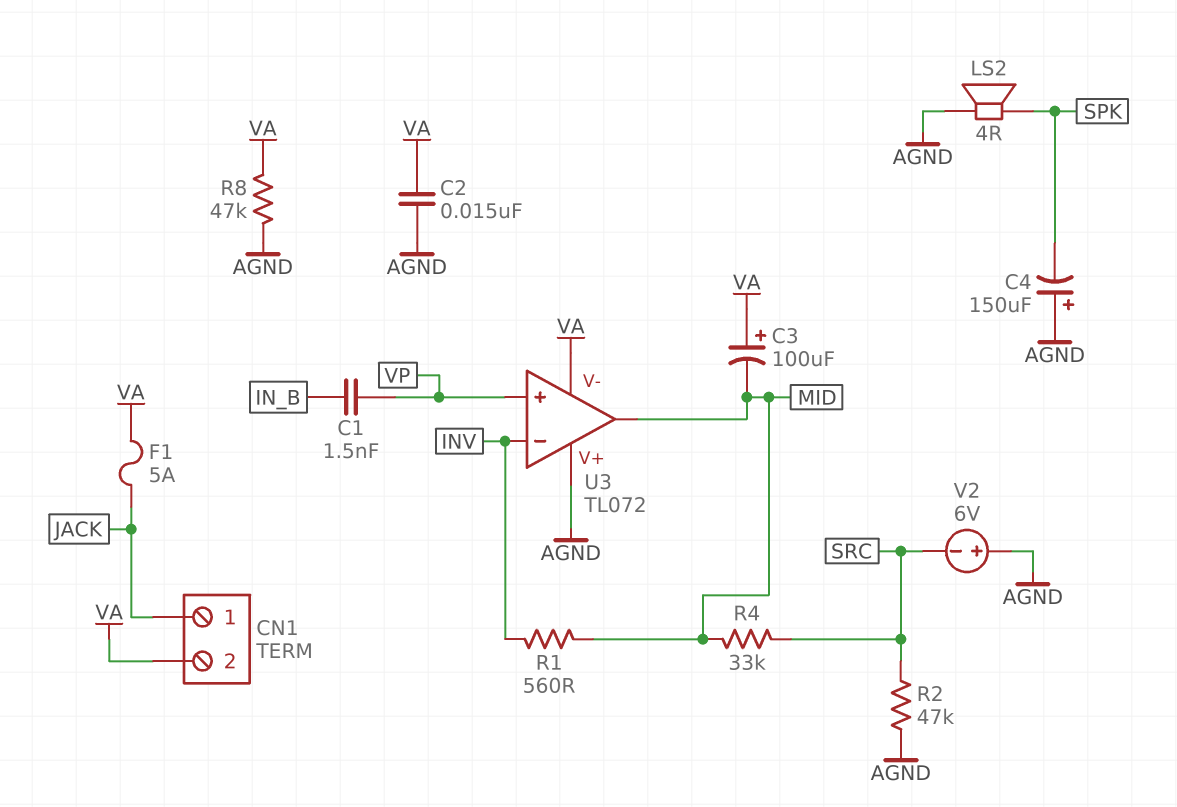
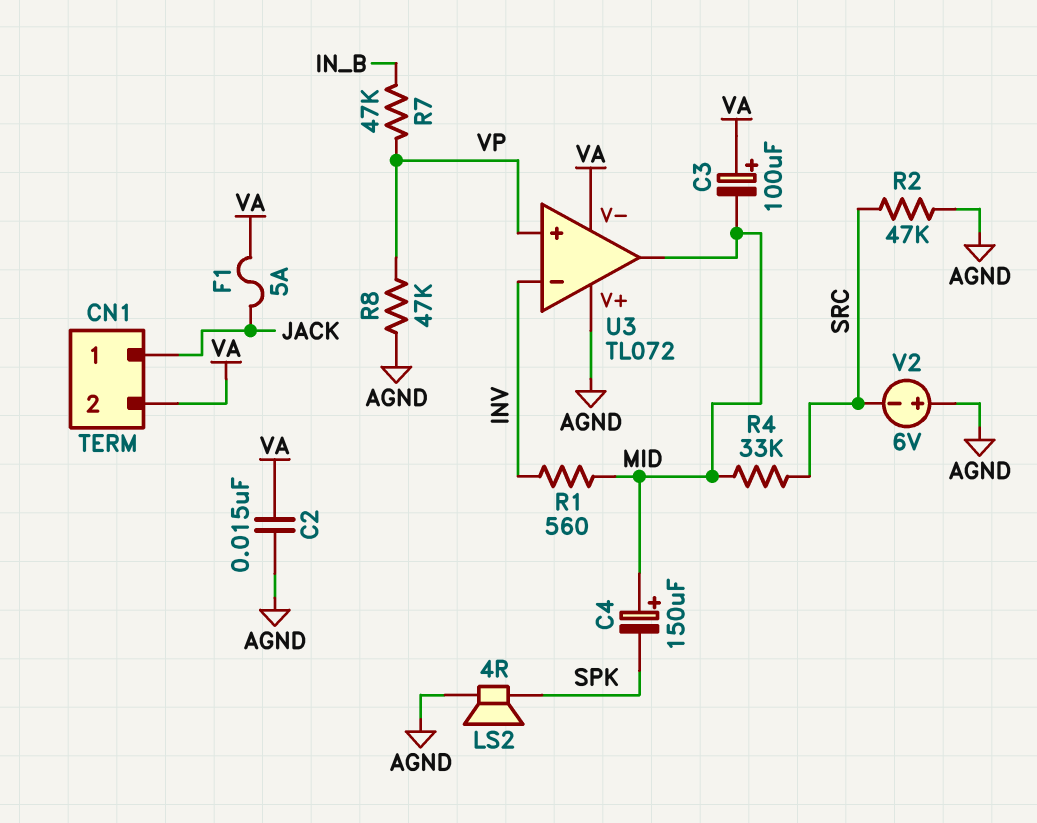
C1: 1.5nF (IN_B, VP) -> none
C4: 150uF (plus AGND, minus SPK) -> 150uF (plus MID, minus SPK)
R7: none -> 47k (IN_B, VP)
R8: 47k (AGND, VA) -> 47k (AGND, VP)

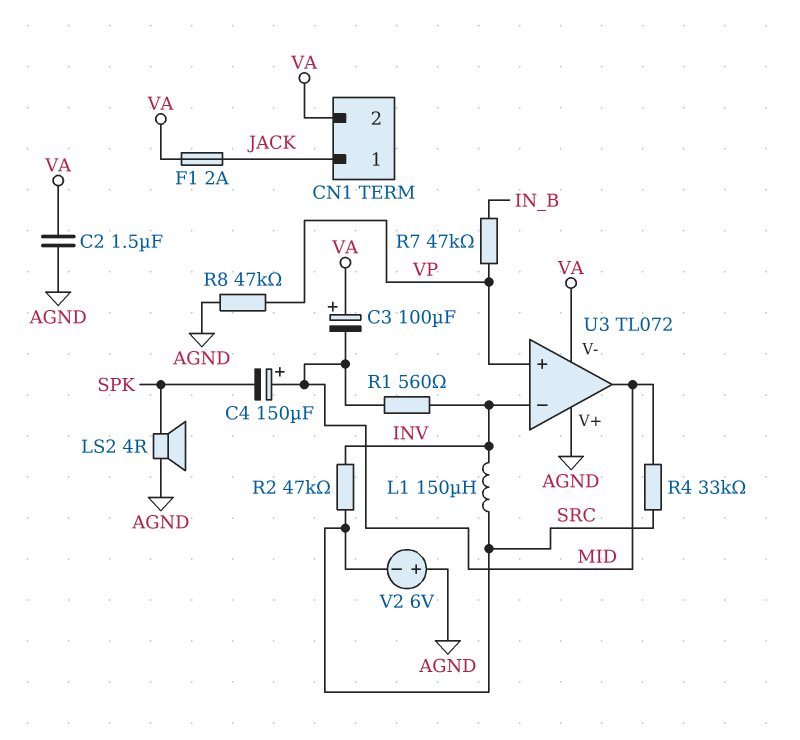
C2: 15nF (AGND, VA) -> 1.5uF (AGND, VA)
F1: 5A (JACK, VA) -> 2A (JACK, VA)
L1: none -> 150uH (INV, SRC)
R2: 47k (AGND, SRC) -> 47k (INV, SRC)

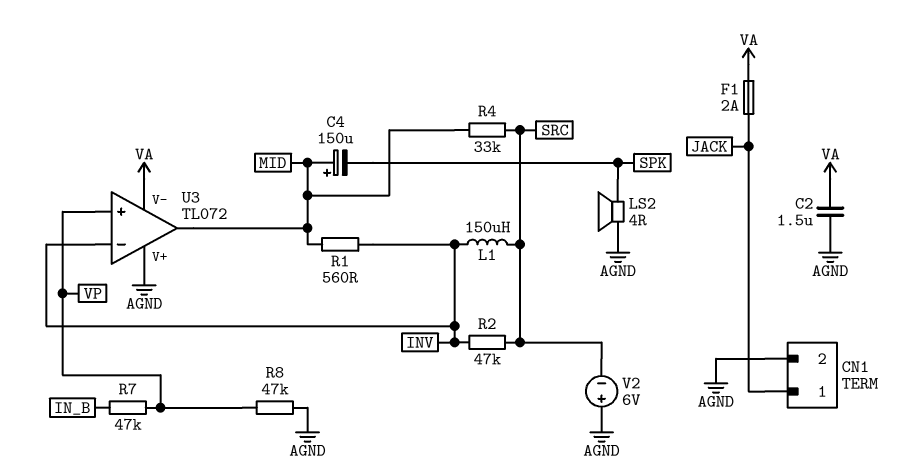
C3: 100uF (plus VA, minus MID) -> none
CN1 pin 2: VA -> AGND

